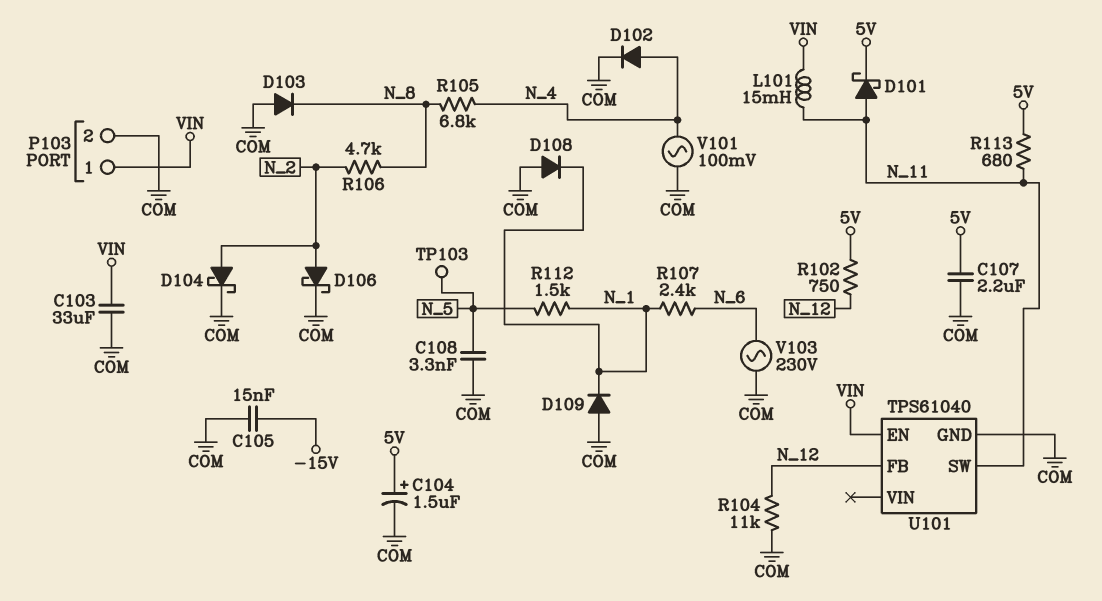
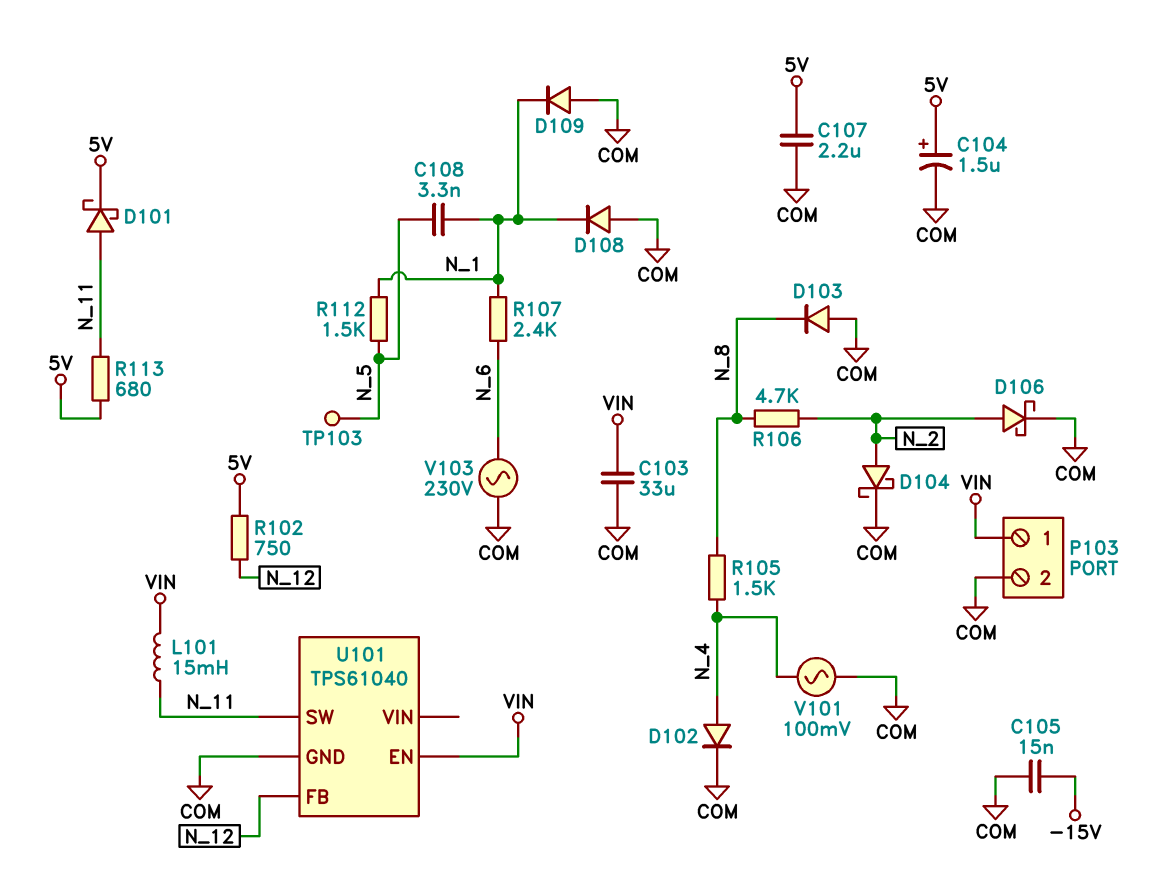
C108: 3.3nF (COM, N_5) -> 3.3nF (N_1, N_5)
R104: 11k (COM, N_12) -> none
R105: 6.8k (N_4, N_8) -> 1.5k (N_4, N_8)

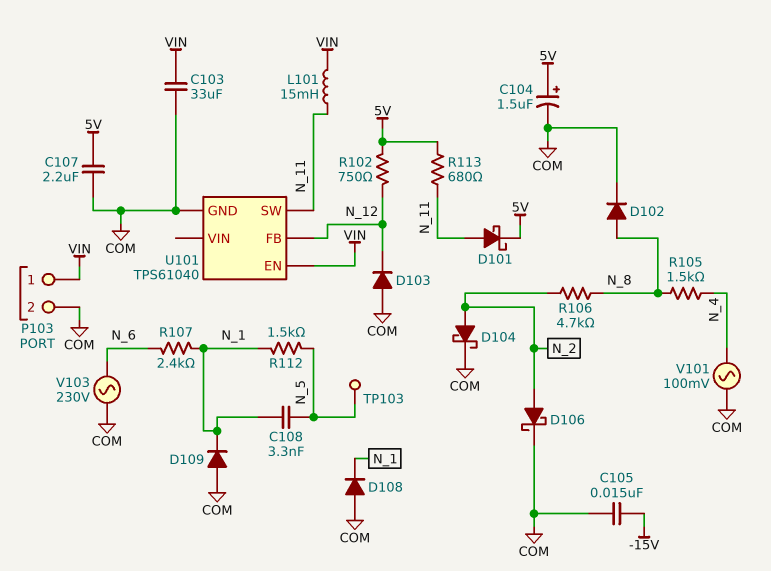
D102: diode (A N_4, K COM) -> diode (A N_8, K COM)
D103: diode (A COM, K N_8) -> diode (A COM, K N_12)

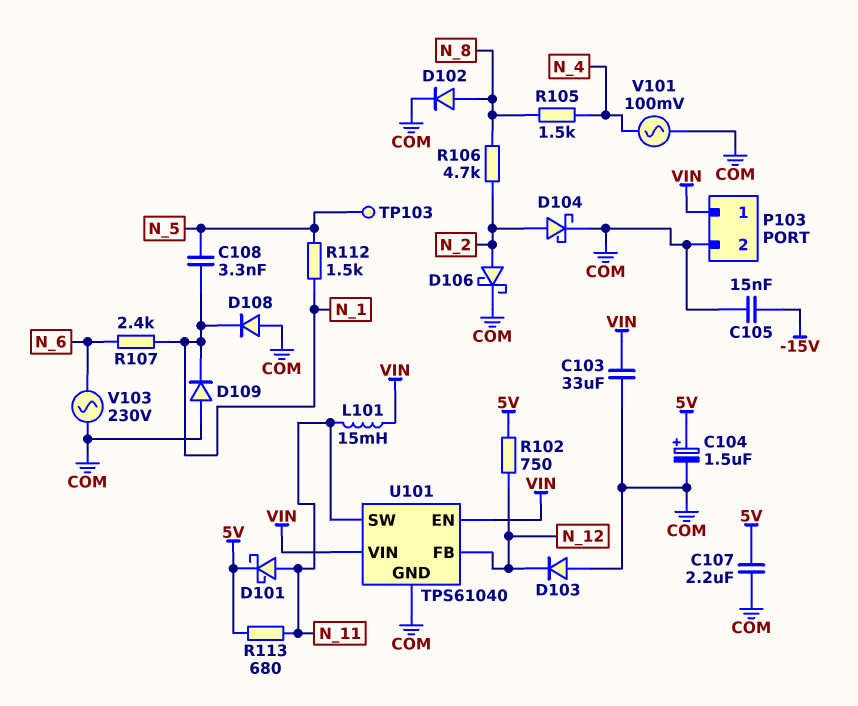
U101 pin VIN: none -> VIN

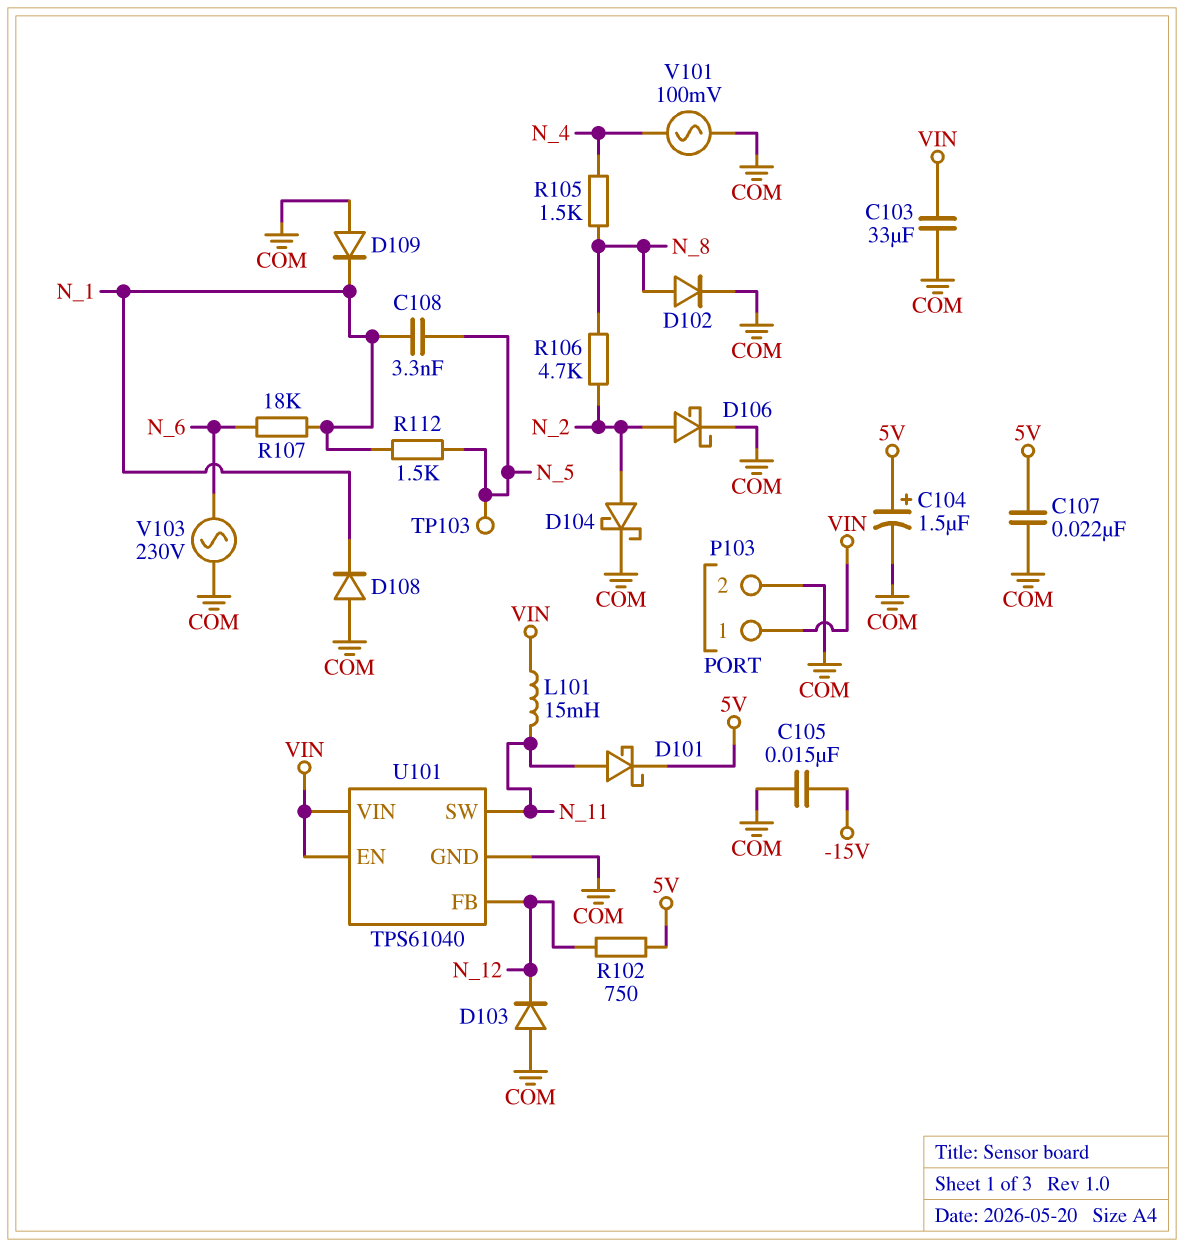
C107: 2.2uF (5V, COM) -> 22nF (5V, COM)
R107: 2.4k (N_1, N_6) -> 18k (N_1, N_6)
R113: 680 (5V, N_11) -> none

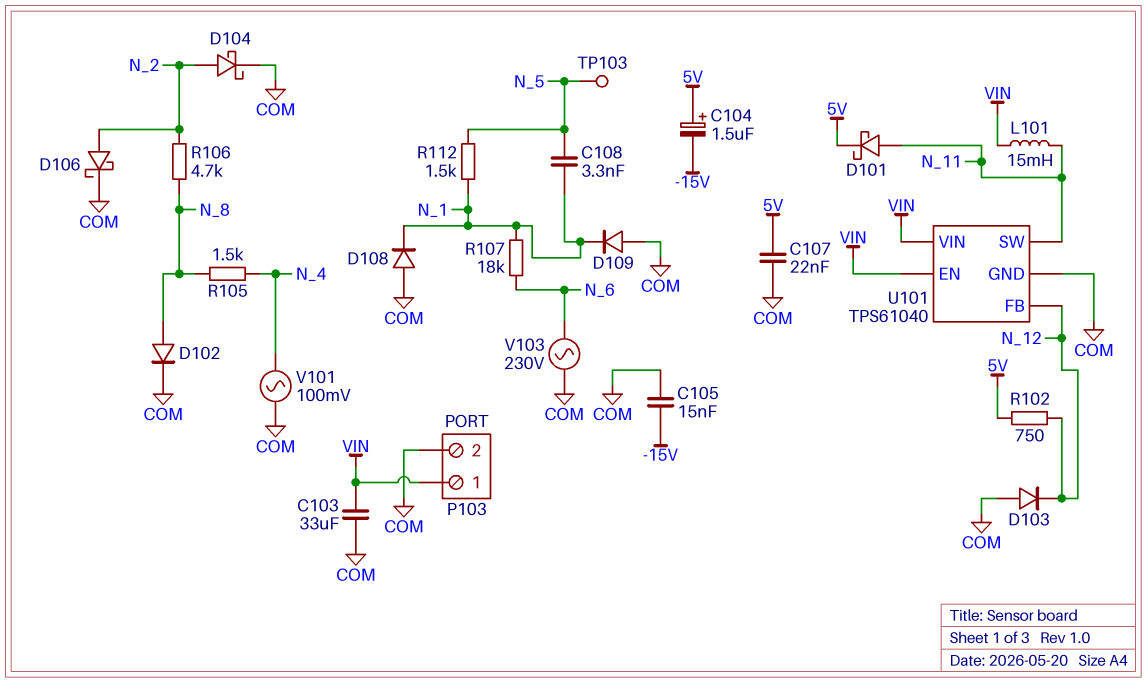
C104: 1.5uF (plus 5V, minus COM) -> 1.5uF (plus 5V, minus -15V)

